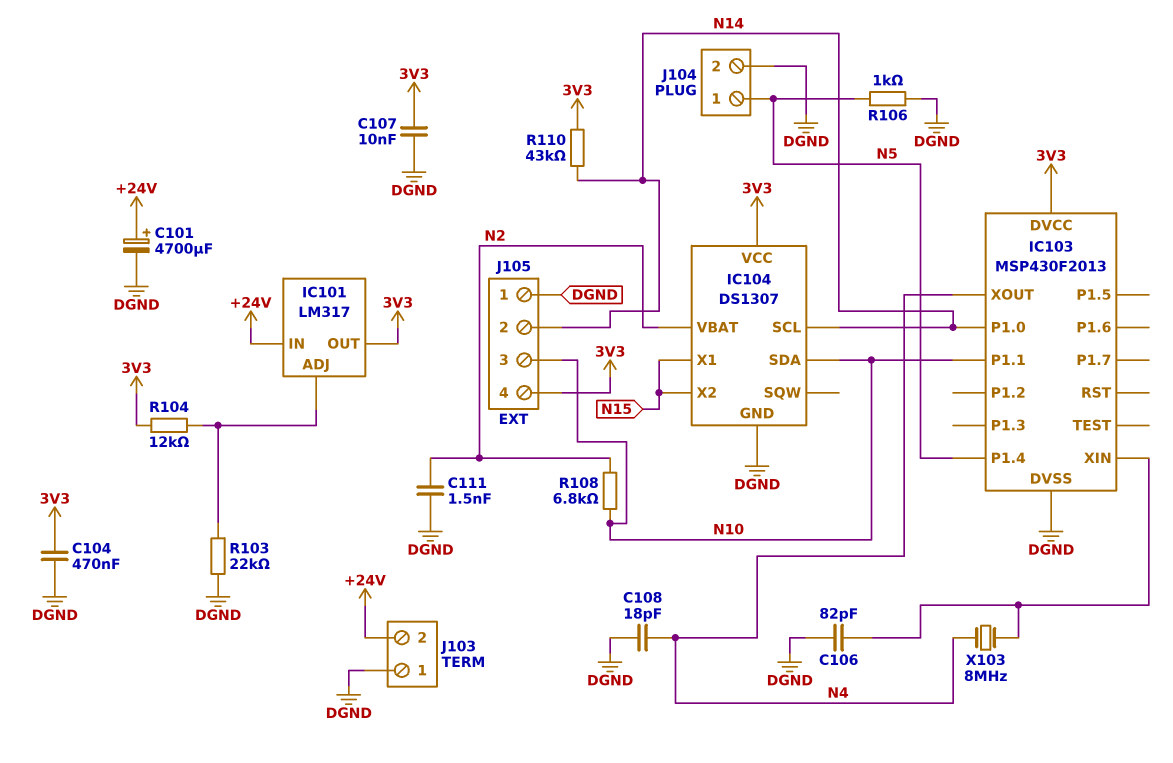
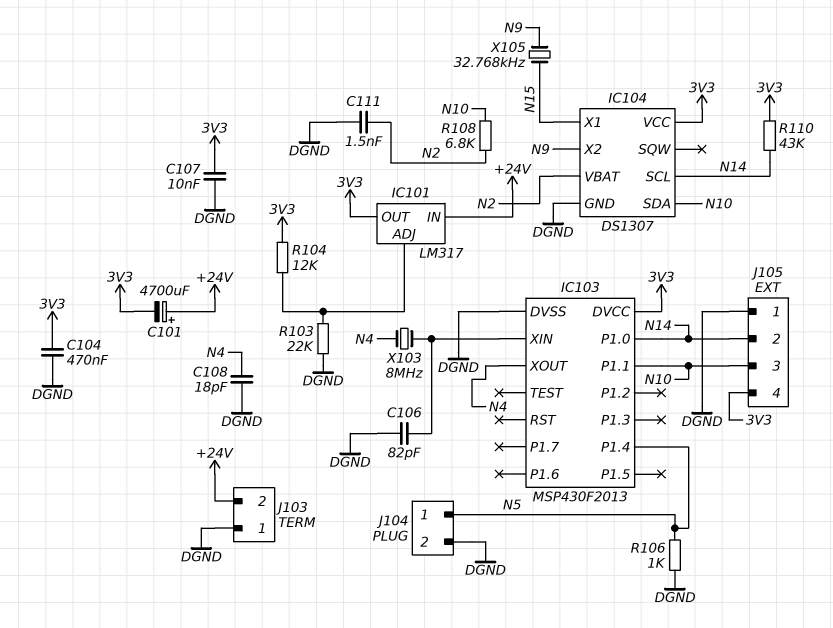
C101: 4700uF (plus +24V, minus DGND) -> 4700uF (plus +24V, minus 3V3)
IC104 pin X2: N15 -> N9
X105: none -> 32.768kHz (N9, N15)

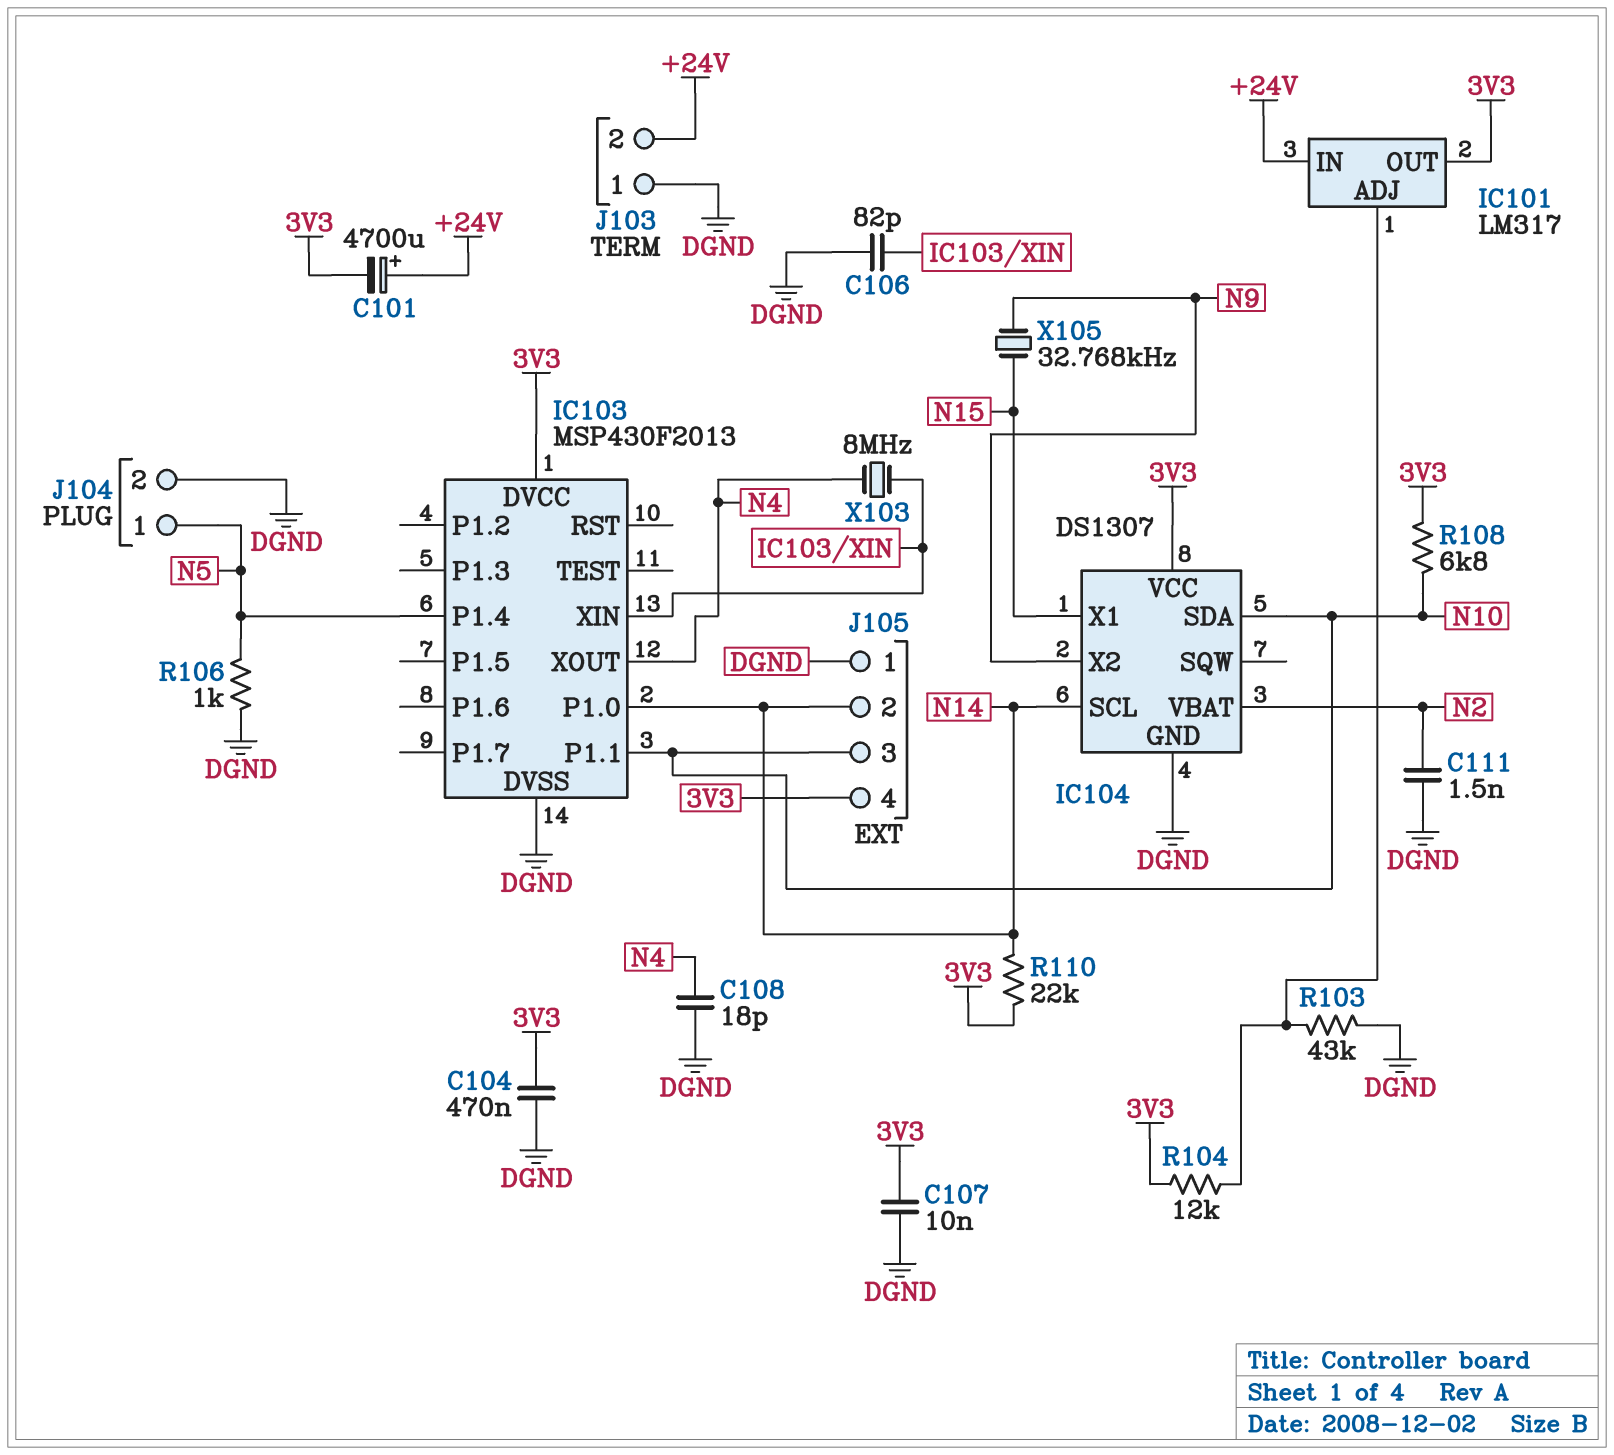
R103: 22k (DGND, IC101/ADJ) -> 43k (DGND, IC101/ADJ)
R108: 6.8k (N2, N10) -> 6.8k (3V3, N10)
R110: 43k (3V3, N14) -> 22k (3V3, N14)

